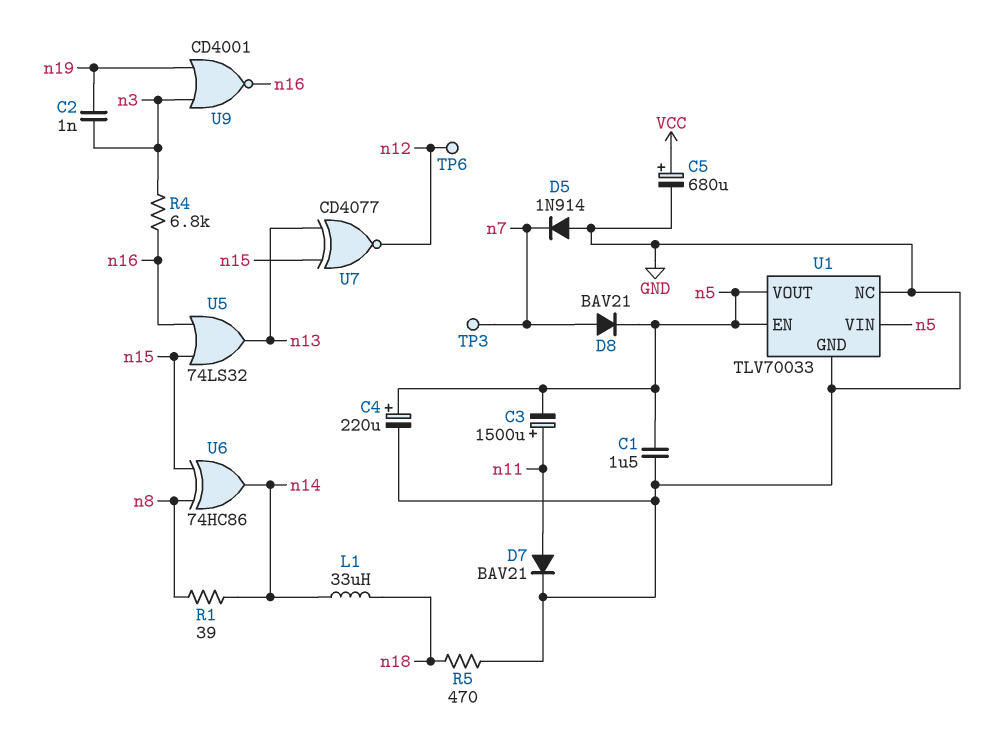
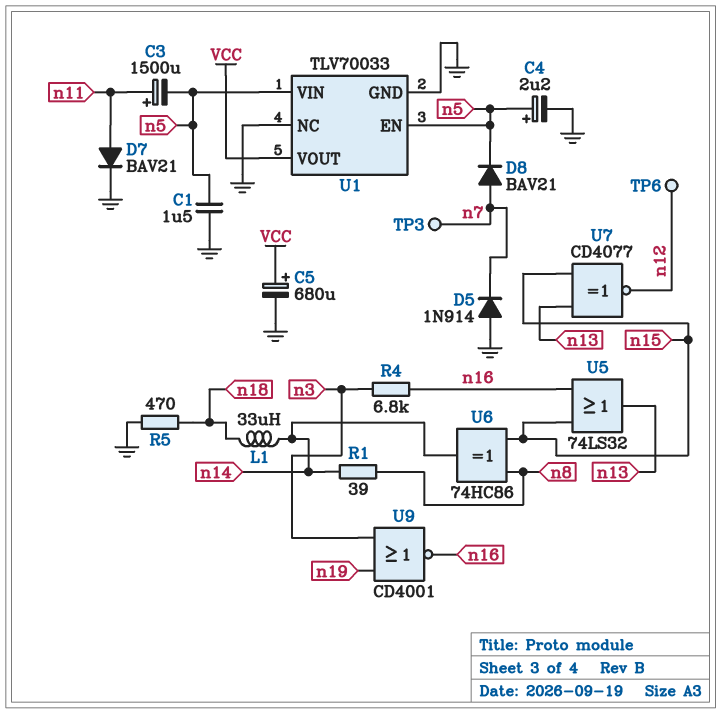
C2: 1nF (n3, n19) -> none
C4: 220uF (plus n5, minus GND) -> 2.2uF (plus n5, minus GND)
U1 pin VOUT: n5 -> VCC

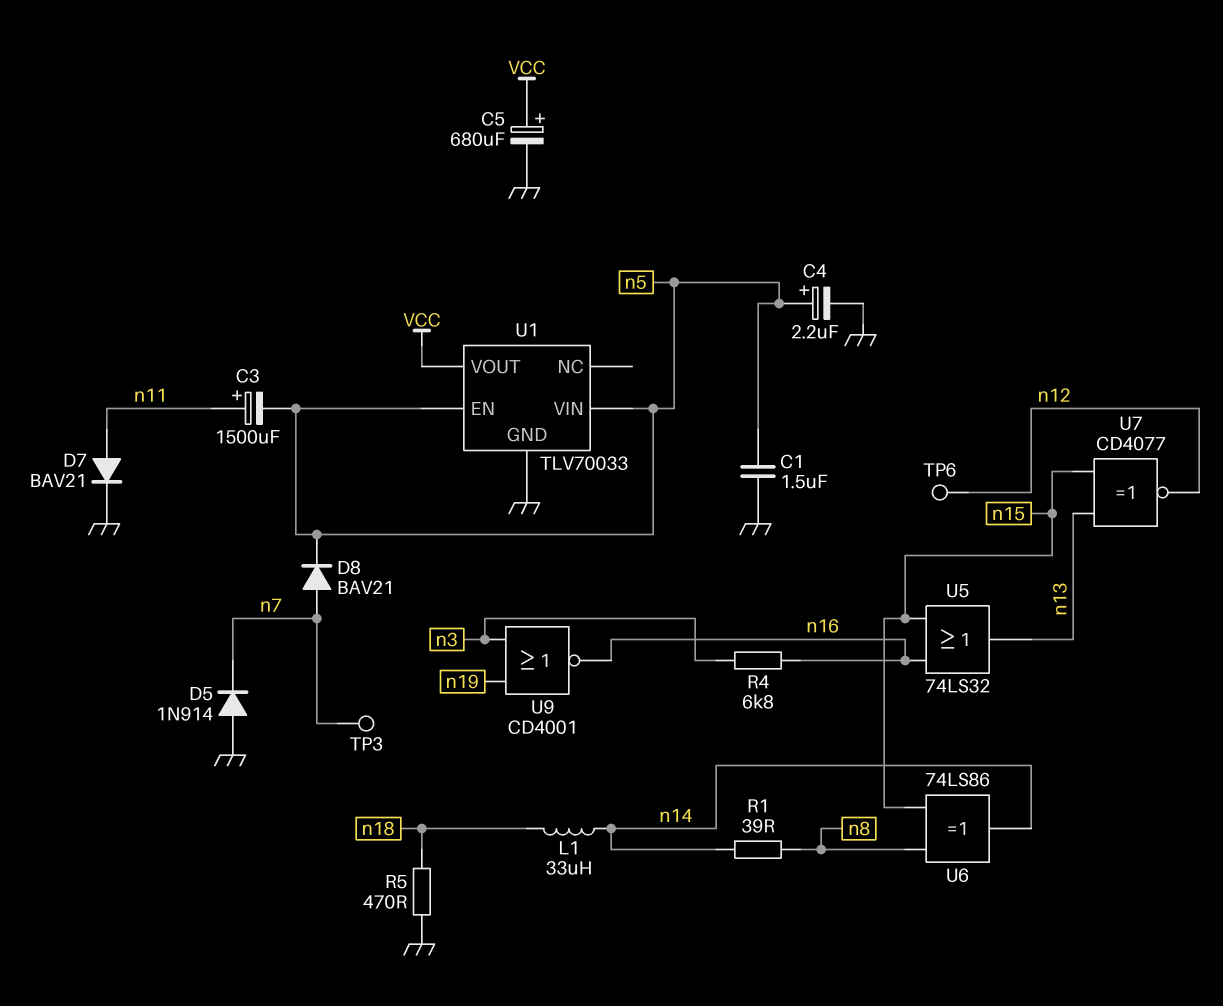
U1 pin NC: GND -> none
U6: XOR 74HC86 (in n8, in n15, out n14) -> XOR 74LS86 (in n8, in n15, out n14)

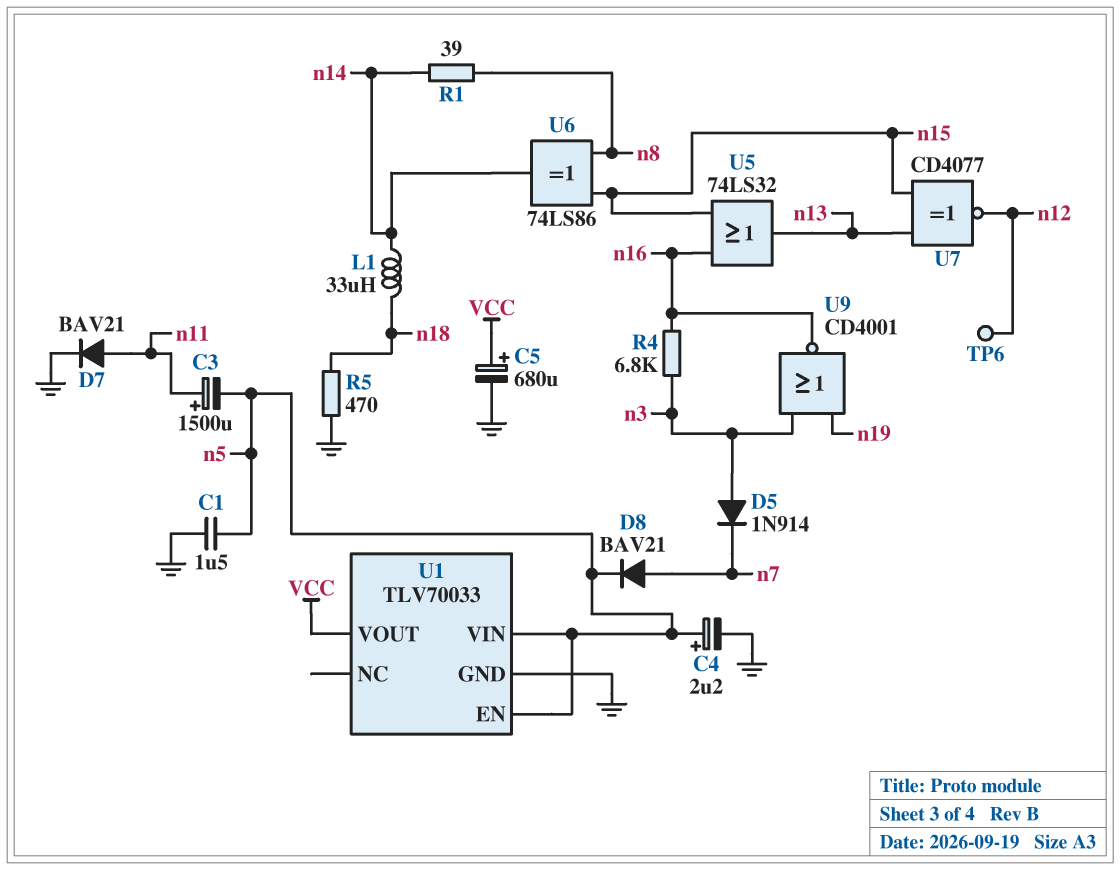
D5: diode 1N914 (A GND, K n7) -> diode 1N914 (A n3, K n7)
TP3: test point (n7) -> none

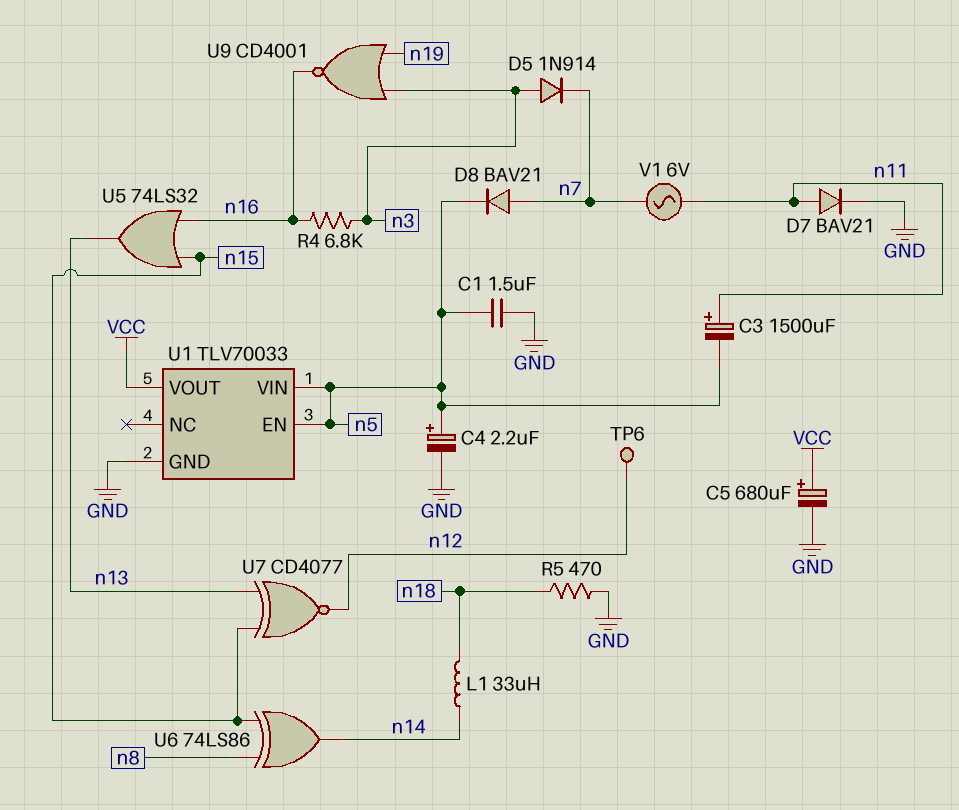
R1: 39 (n8, n14) -> none
V1: none -> AC 6V (n7, n11)

